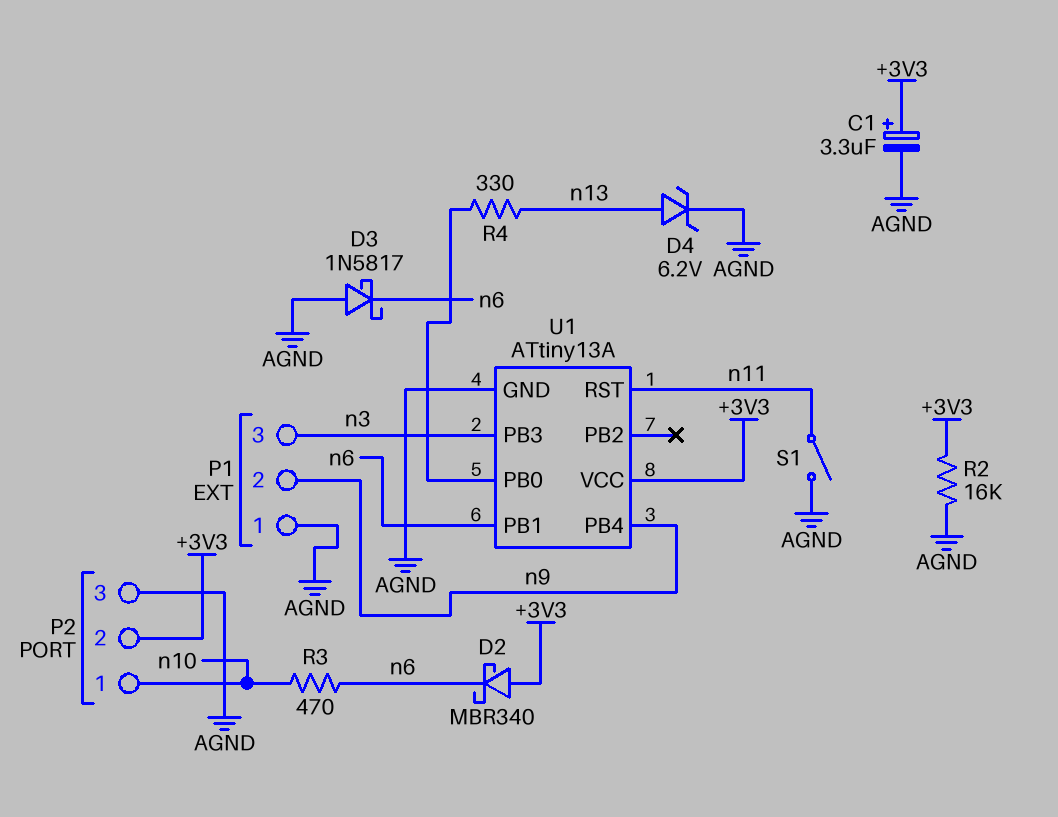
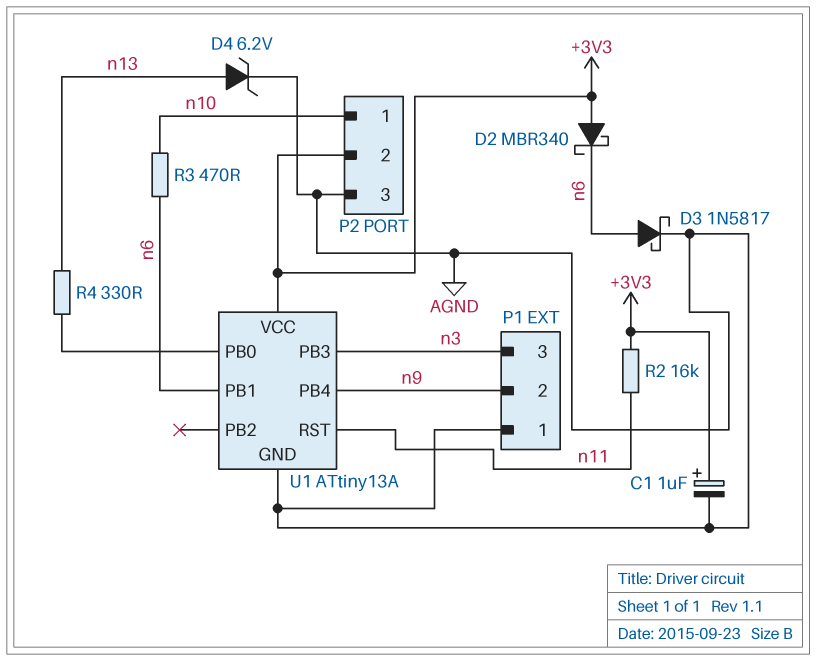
C1: 3.3uF (plus +3V3, minus AGND) -> 1uF (plus +3V3, minus AGND)
D3: schottky 1N5817 (A AGND, K n6) -> schottky 1N5817 (A n6, K AGND)
R2: 16k (+3V3, AGND) -> 16k (+3V3, n11)
S1: switch (AGND, n11) -> none

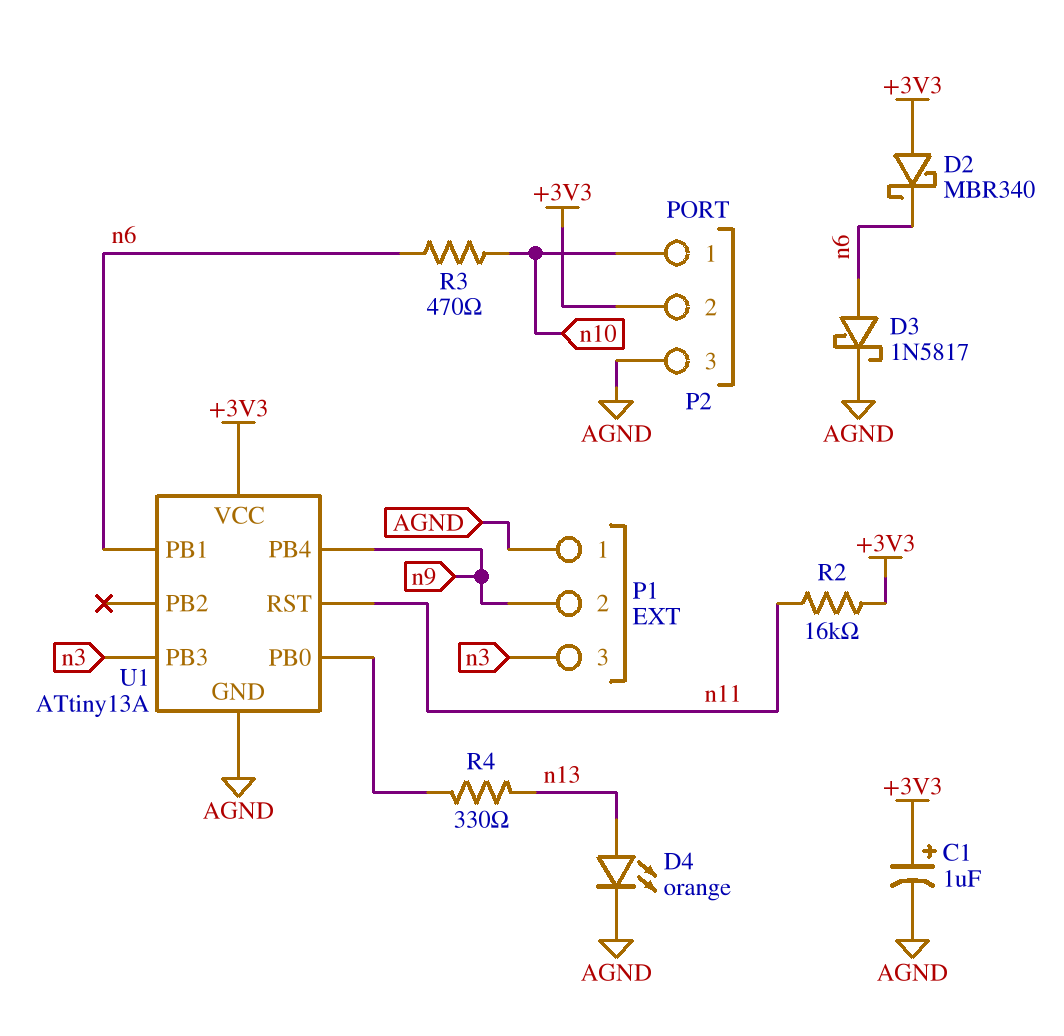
D4: zener 6.2V (A n13, K AGND) -> LED orange (A n13, K AGND)

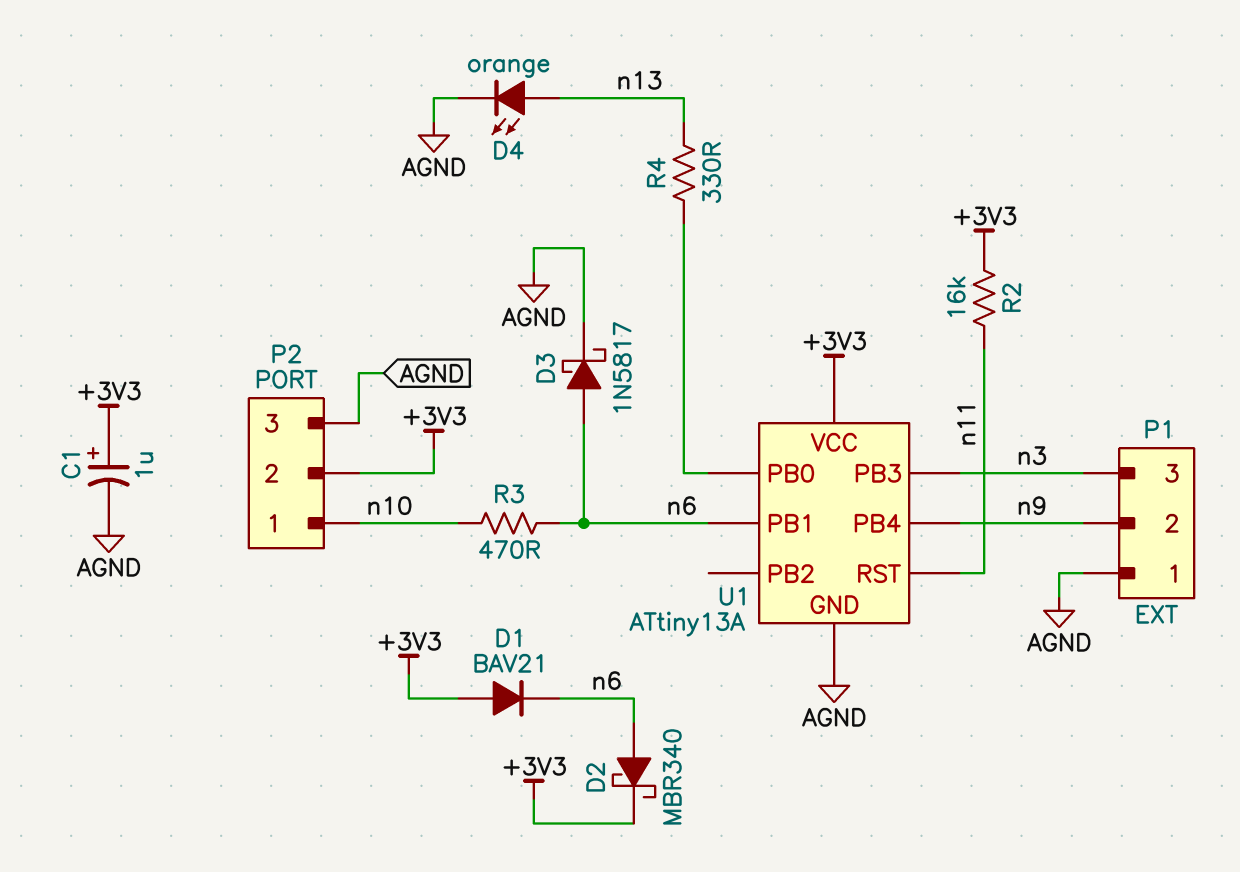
D1: none -> diode BAV21 (A +3V3, K n6)
D2: schottky MBR340 (A +3V3, K n6) -> schottky MBR340 (A n6, K +3V3)

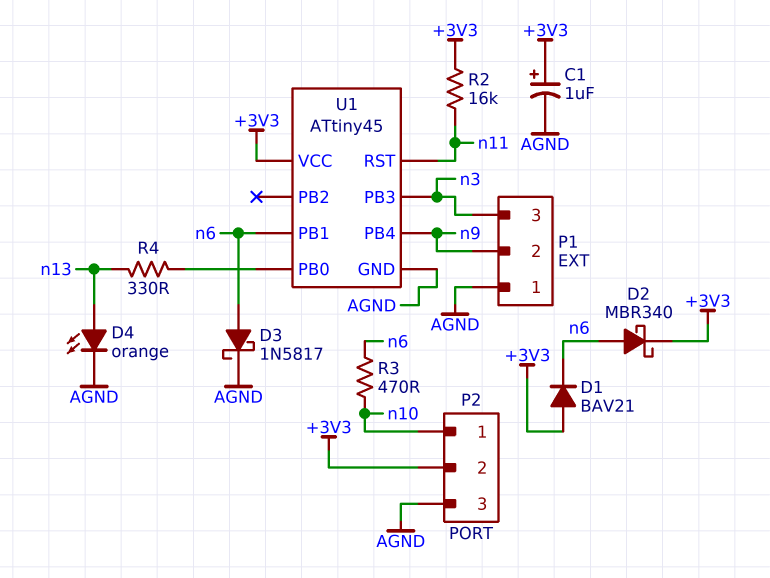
U1: ATtiny13A -> ATtiny45

